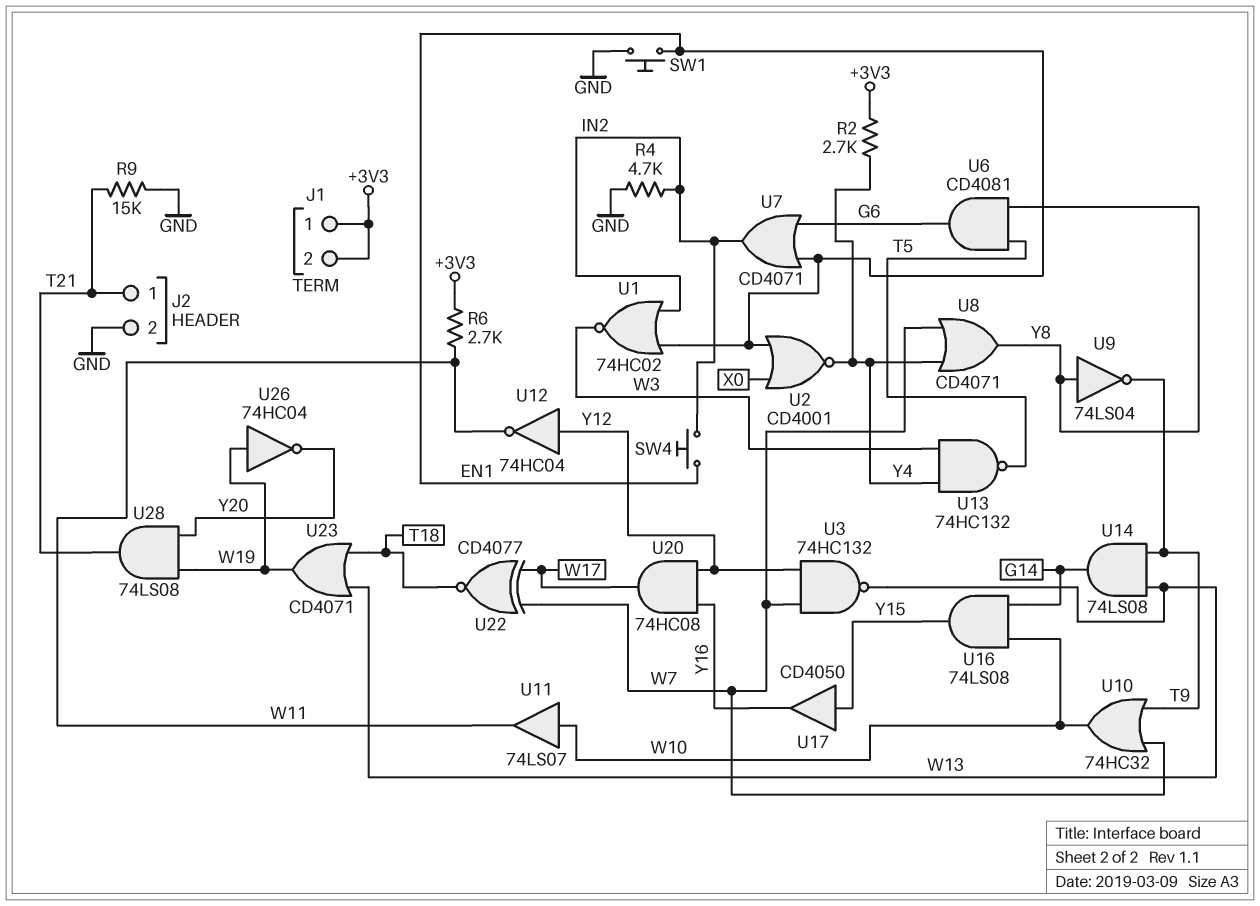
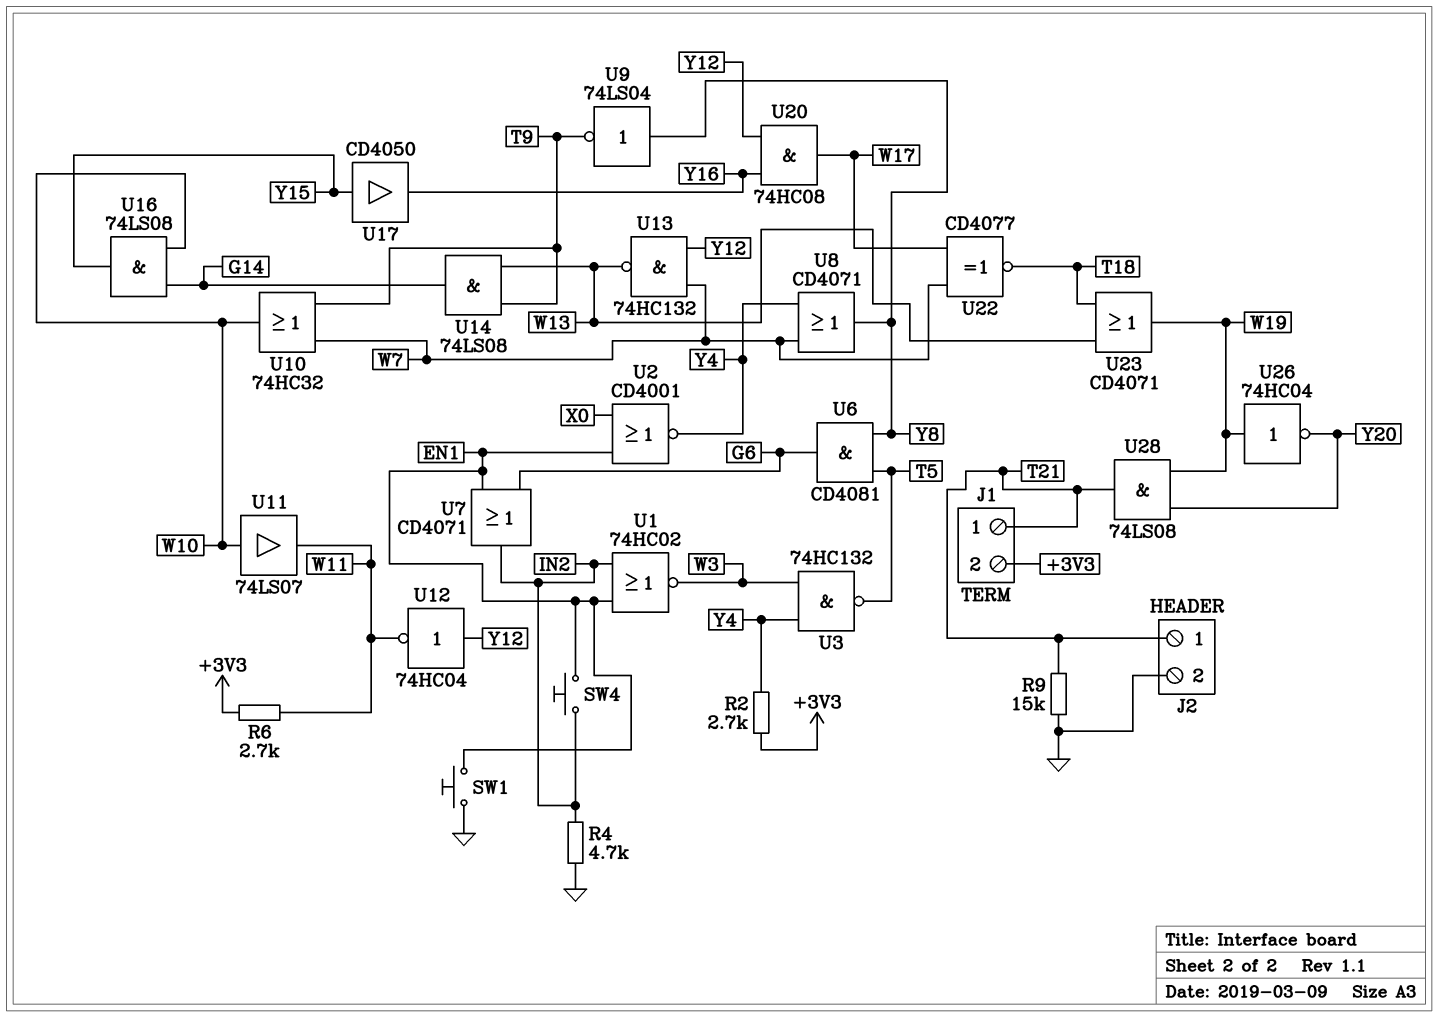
J1 pin 1: +3V3 -> T21
U3: NAND 74HC132 (in W7, in Y12, out W13) -> NAND 74HC132 (in W3, in Y4, out T5)
U13: NAND 74HC132 (in W3, in Y4, out T5) -> NAND 74HC132 (in W7, in Y12, out W13)

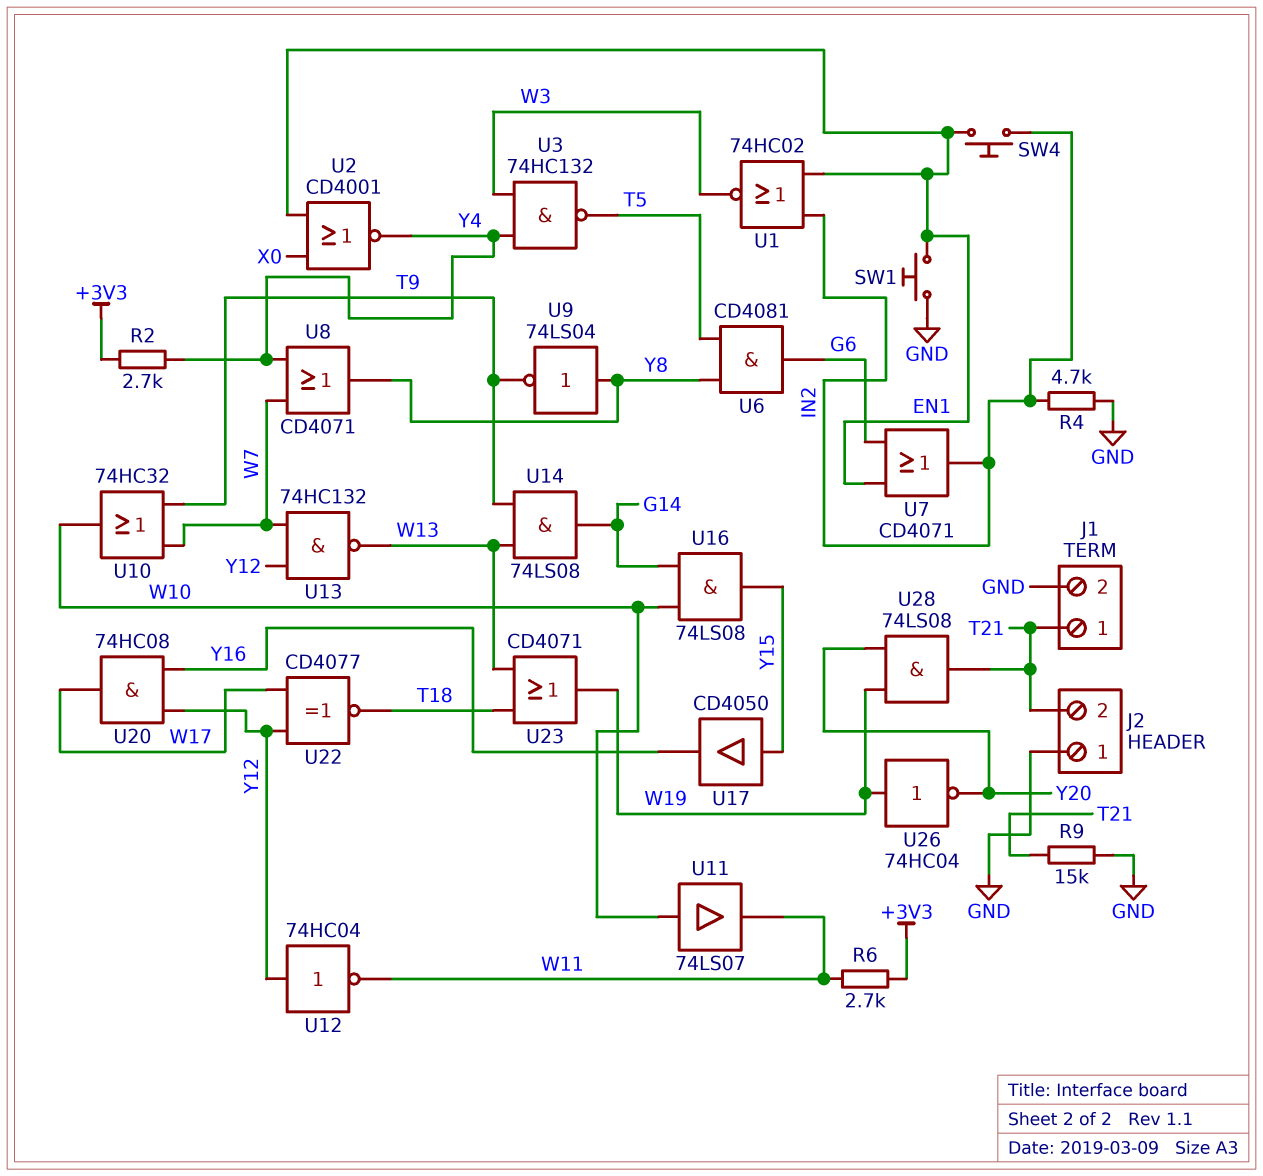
J1 pin 2: +3V3 -> GND
J2 pin 1: T21 -> GND
J2 pin 2: GND -> T21
U22: XNOR CD4077 (in W7, in W17, out T18) -> XNOR CD4077 (in W17, in Y12, out T18)

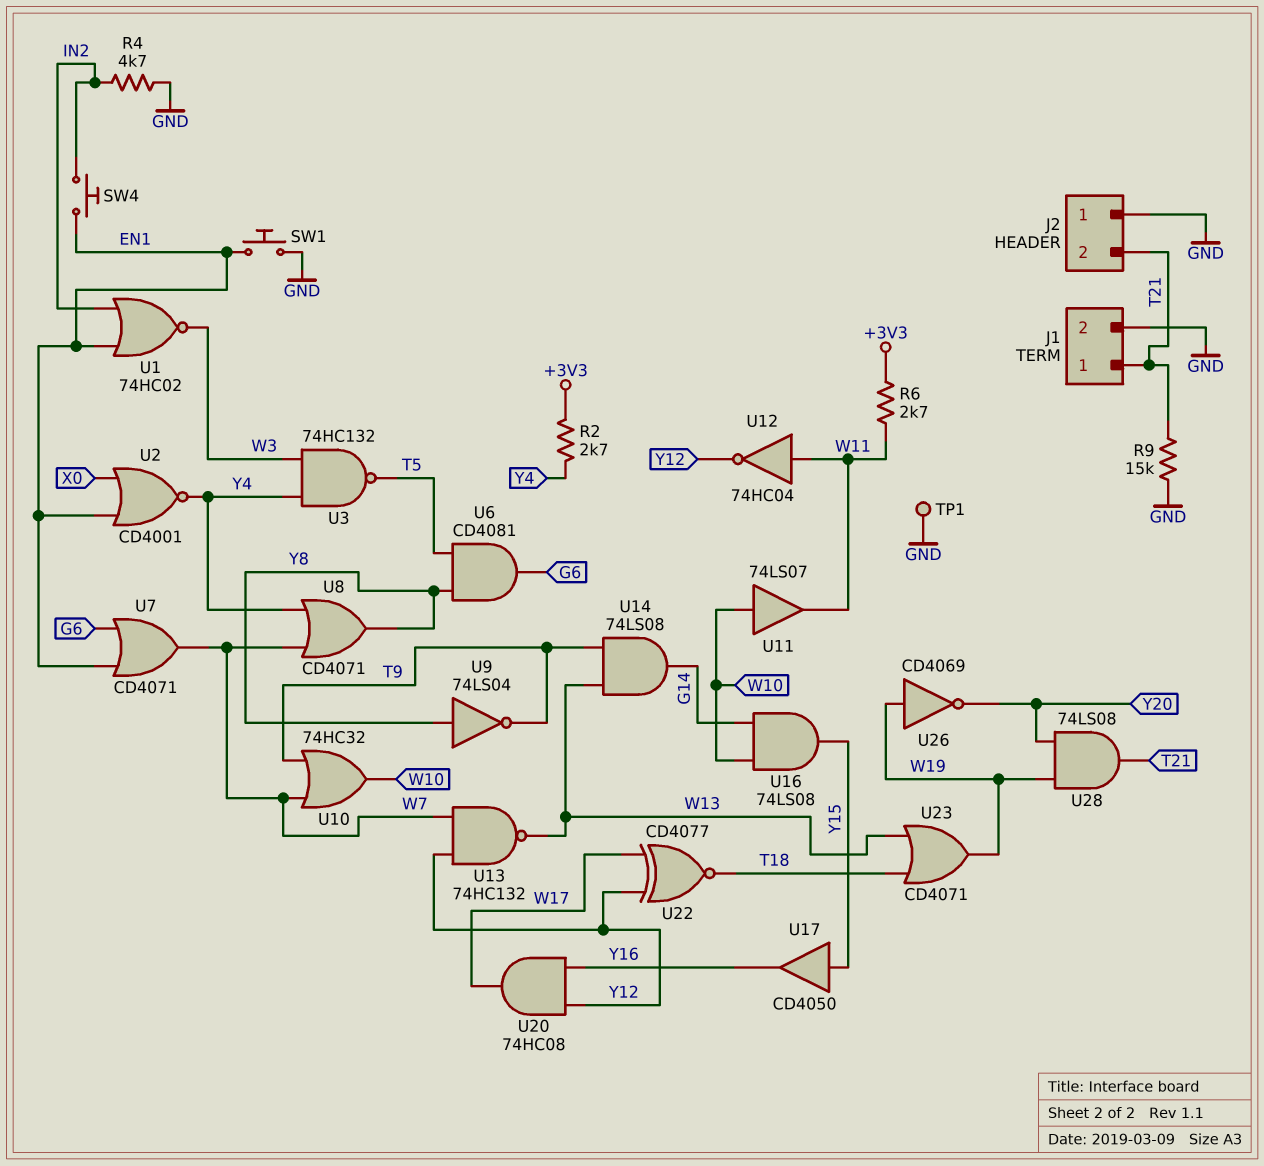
TP1: none -> test point (GND)
U7: OR CD4071 (in EN1, in G6, out IN2) -> OR CD4071 (in EN1, in G6, out W7)
U12: NOT 74HC04 (in Y12, out W11) -> NOT 74HC04 (in W11, out Y12)
U26: NOT 74HC04 (in W19, out Y20) -> NOT CD4069 (in W19, out Y20)

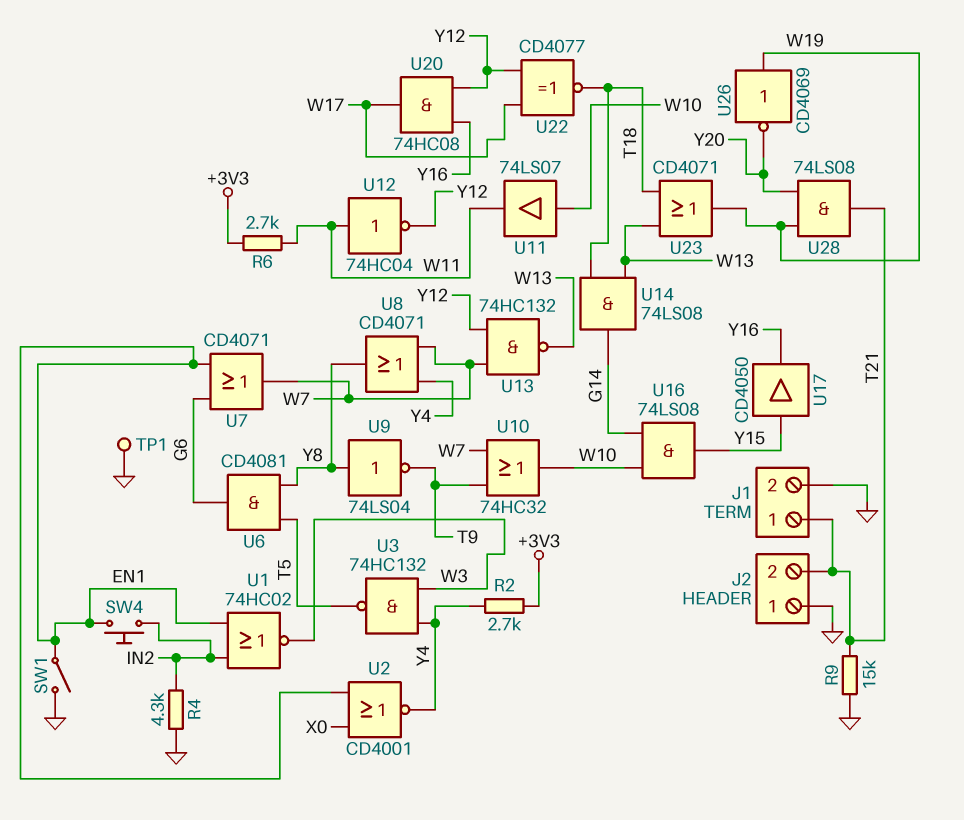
R4: 4.7k (GND, IN2) -> 4.3k (GND, IN2)
SW1: button (EN1, GND) -> switch (EN1, GND)
U14: AND 74LS08 (in T9, in W13, out G14) -> AND 74LS08 (in T18, in W13, out G14)

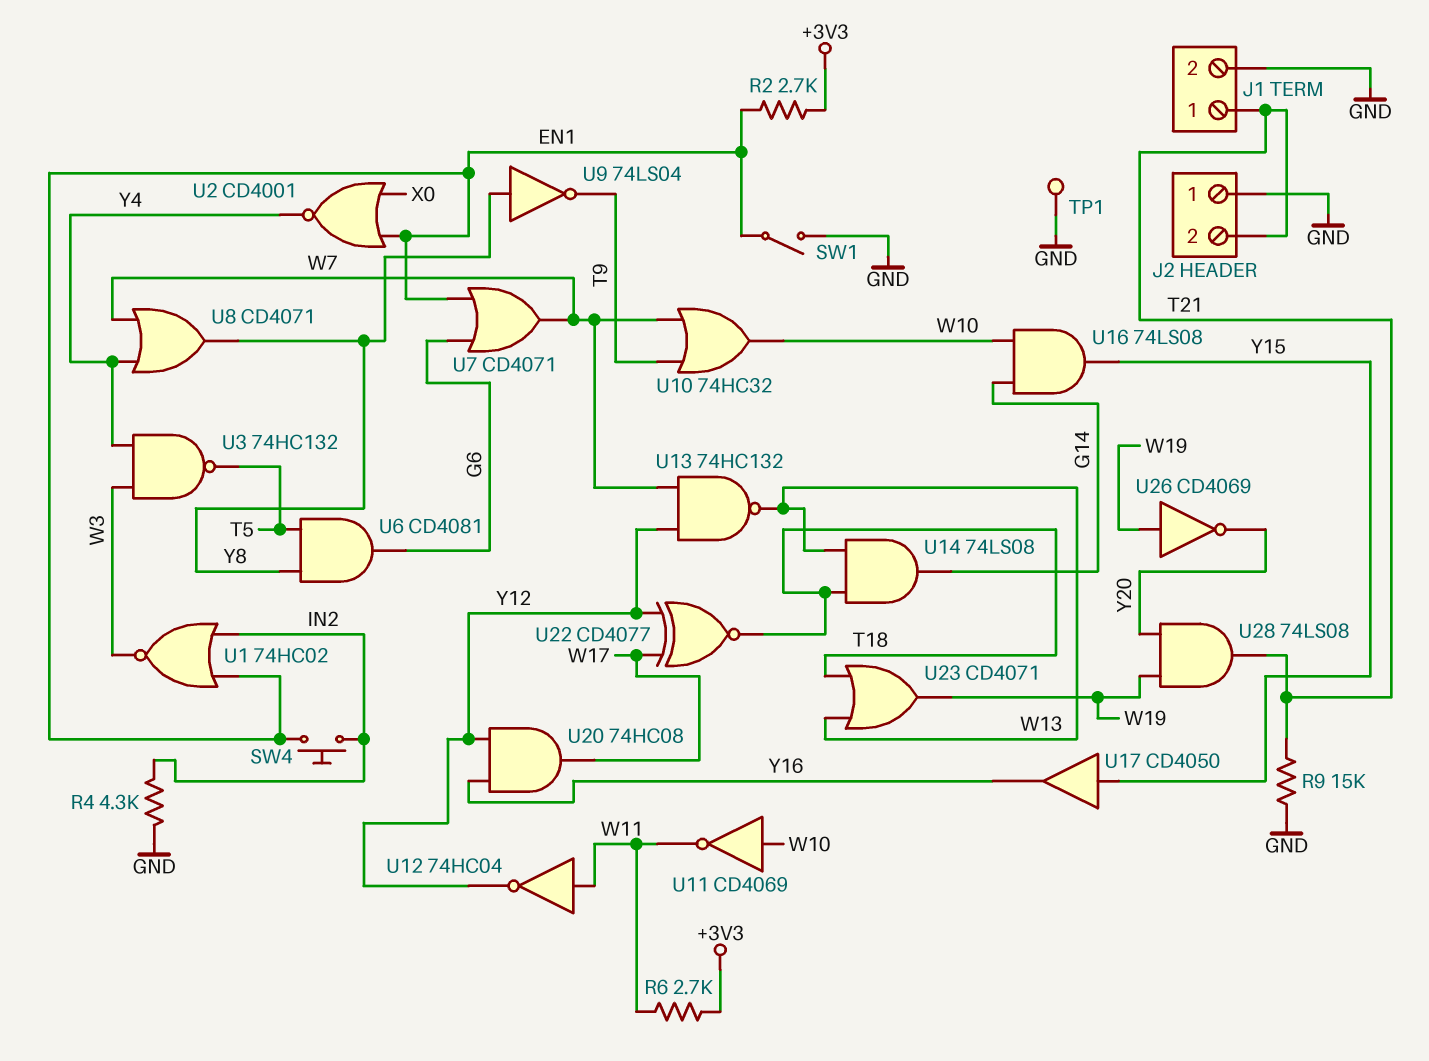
R2: 2.7k (+3V3, Y4) -> 2.7k (+3V3, EN1)
U11: buffer 74LS07 (in W10, out W11) -> NOT CD4069 (in W10, out W11)

